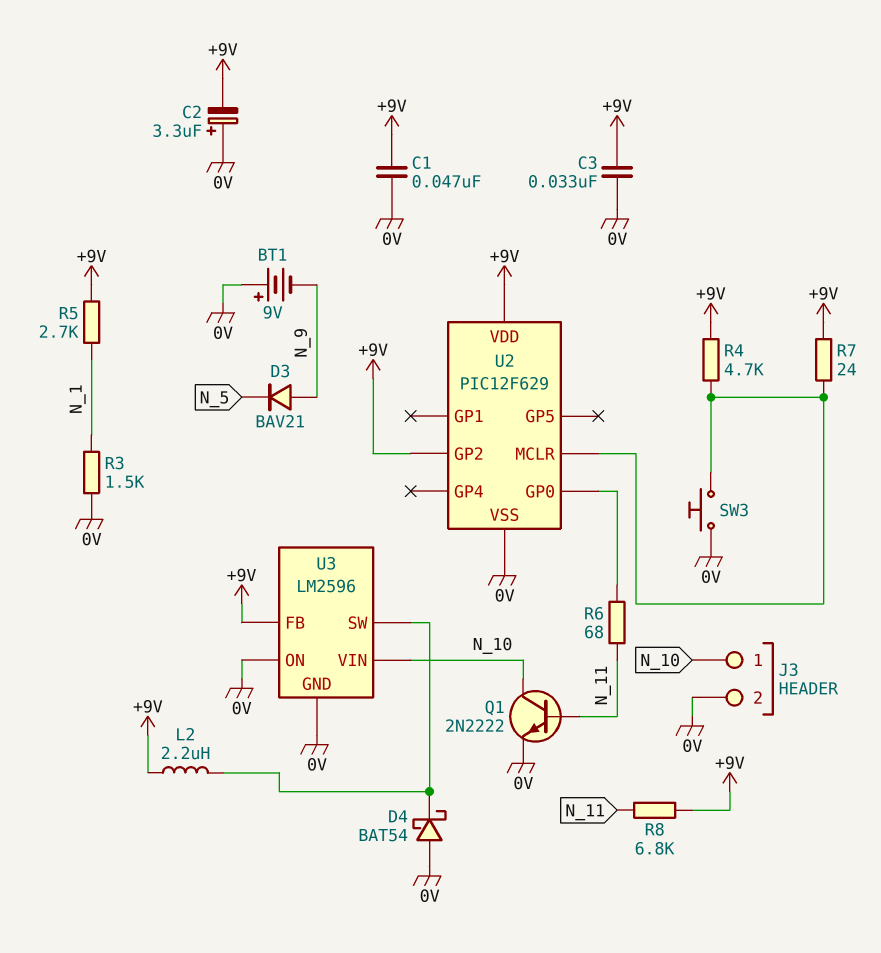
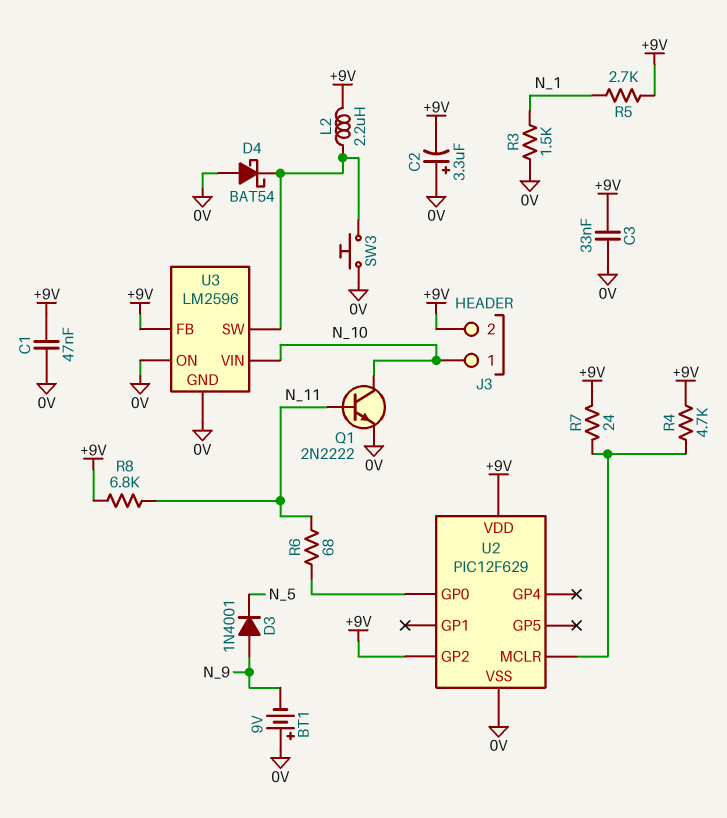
D3: diode BAV21 (A N_9, K N_5) -> diode 1N4001 (A N_9, K N_5)
J3 pin 2: 0V -> +9V
SW3: button (0V, U2/MCLR) -> button (0V, U3/SW)

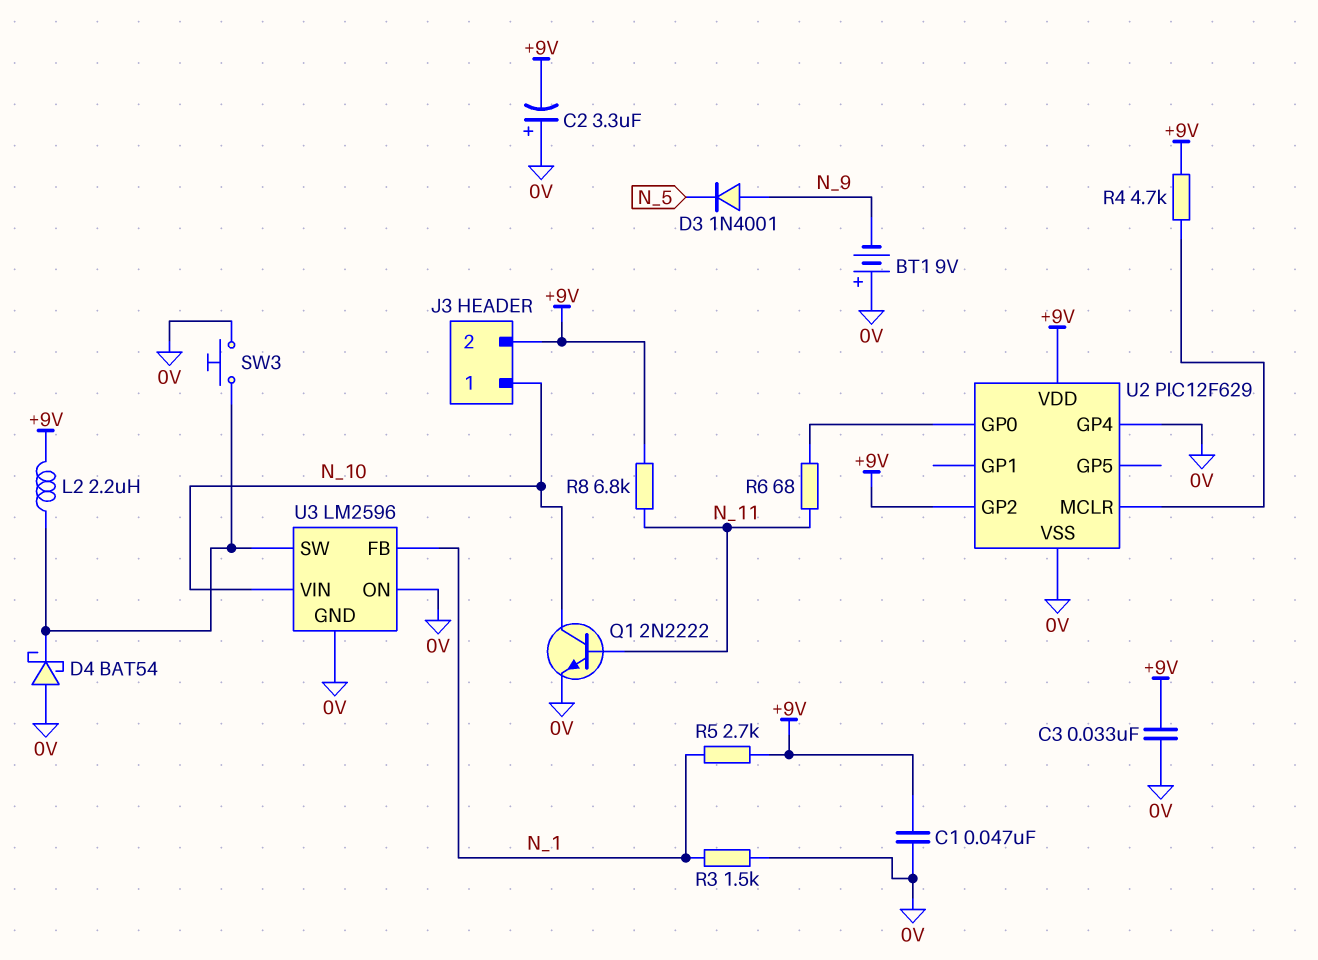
R7: 24 (+9V, U2/MCLR) -> none
U2 pin GP4: none -> 0V
U3 pin FB: +9V -> N_1

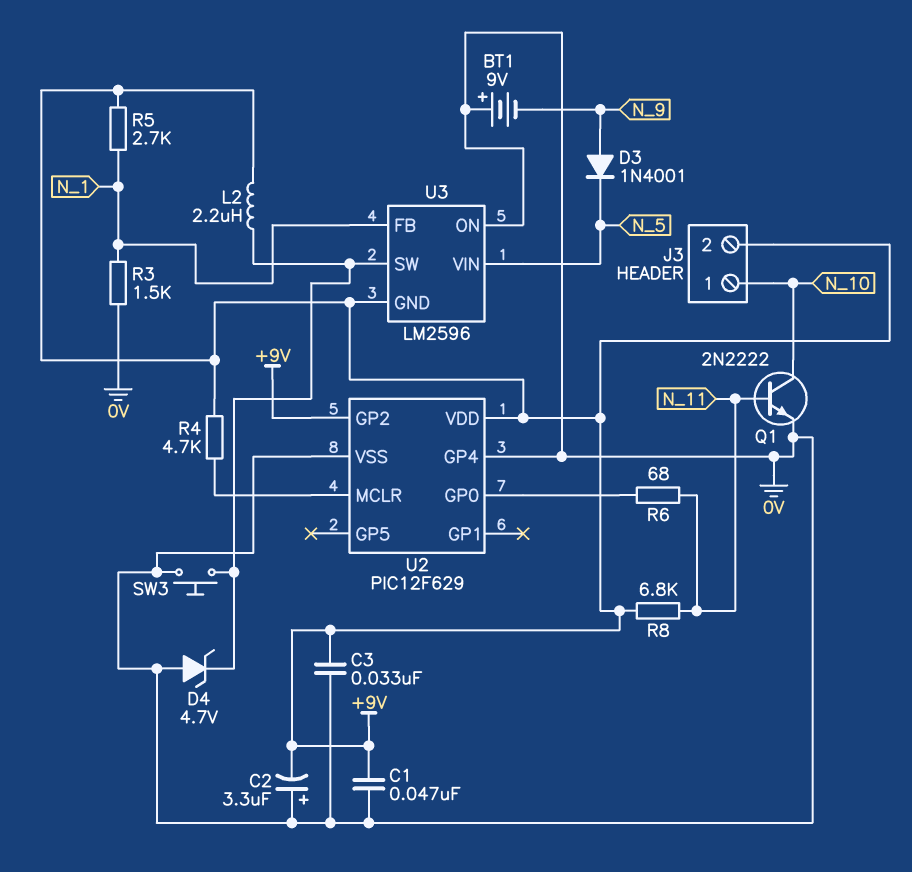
D4: schottky BAT54 (A 0V, K U3/SW) -> zener 4.7V (A 0V, K U3/SW)
U3 pin GND: 0V -> +9V
U3 pin VIN: N_10 -> N_5

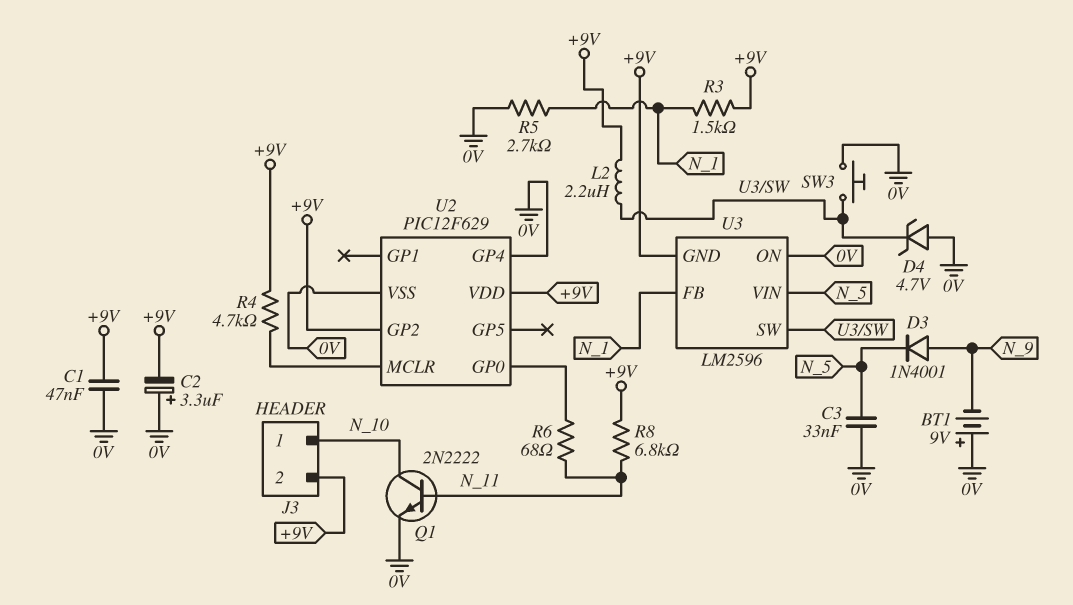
C3: 33nF (+9V, 0V) -> 33nF (0V, N_5)
R3: 1.5k (0V, N_1) -> 1.5k (+9V, N_1)
R5: 2.7k (+9V, N_1) -> 2.7k (0V, N_1)

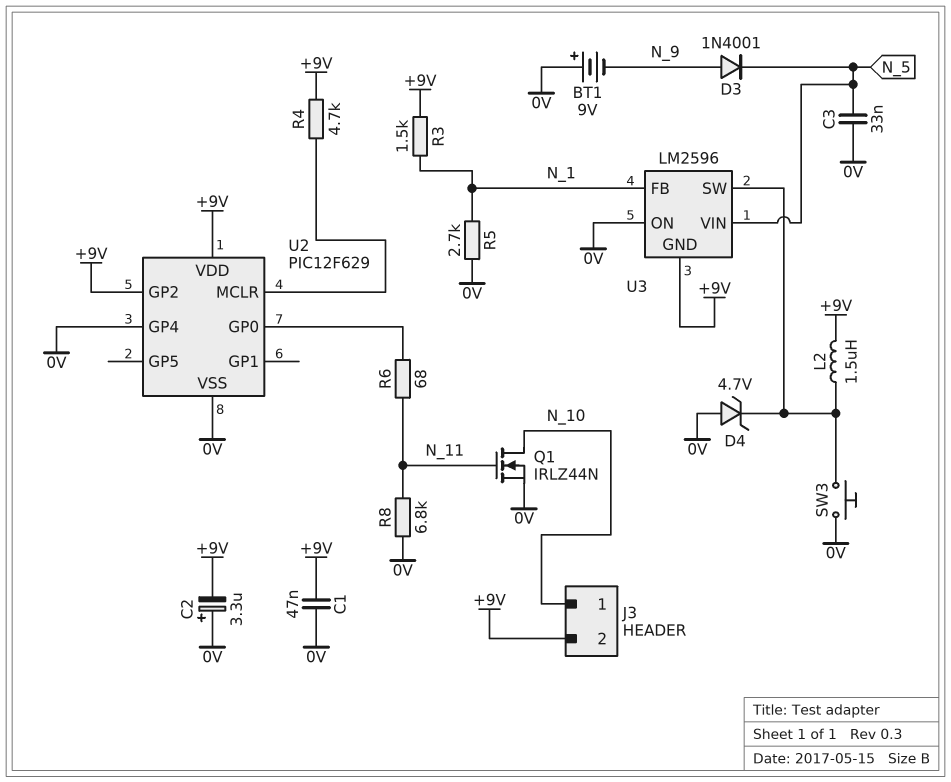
L2: 2.2uH (+9V, U3/SW) -> 1.5uH (+9V, U3/SW)
Q1: NPN 2N2222 (B N_11, C N_10, E 0V) -> NMOS IRLZ44N (G N_11, D N_10, S 0V)
R8: 6.8k (+9V, N_11) -> 6.8k (0V, N_11)

